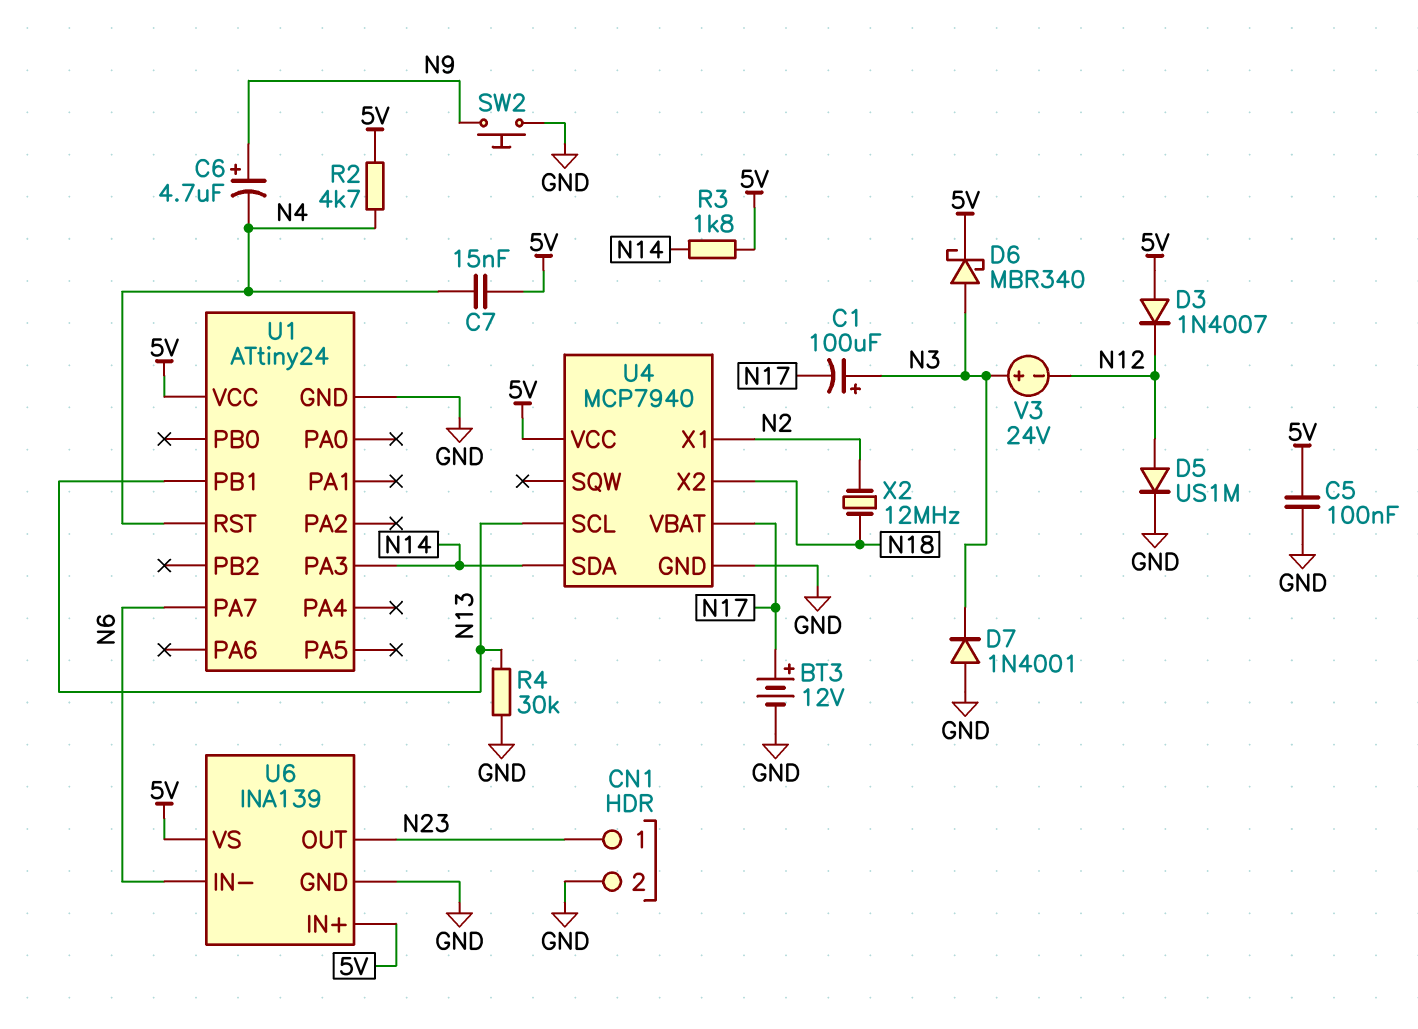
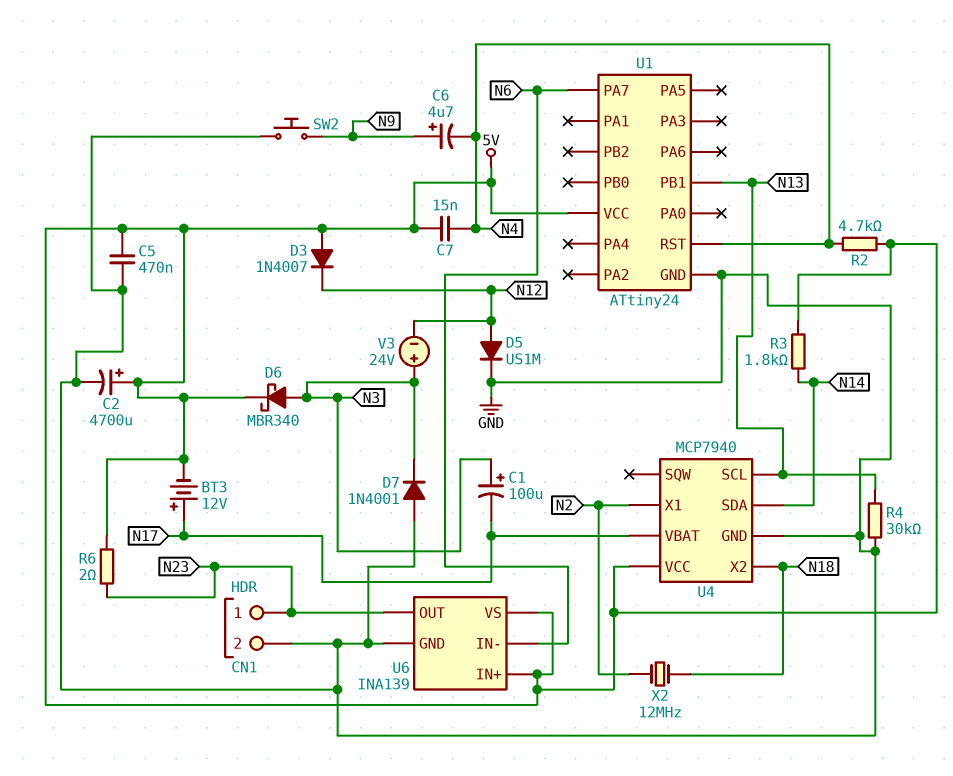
BT3: 12V (plus N17, minus GND) -> 12V (plus N17, minus 5V)
C2: none -> 4700uF (plus 5V, minus GND)
C5: 100nF (5V, GND) -> 470nF (5V, GND)
R6: none -> 2 (5V, N23)
U1 pin PA3: N14 -> none

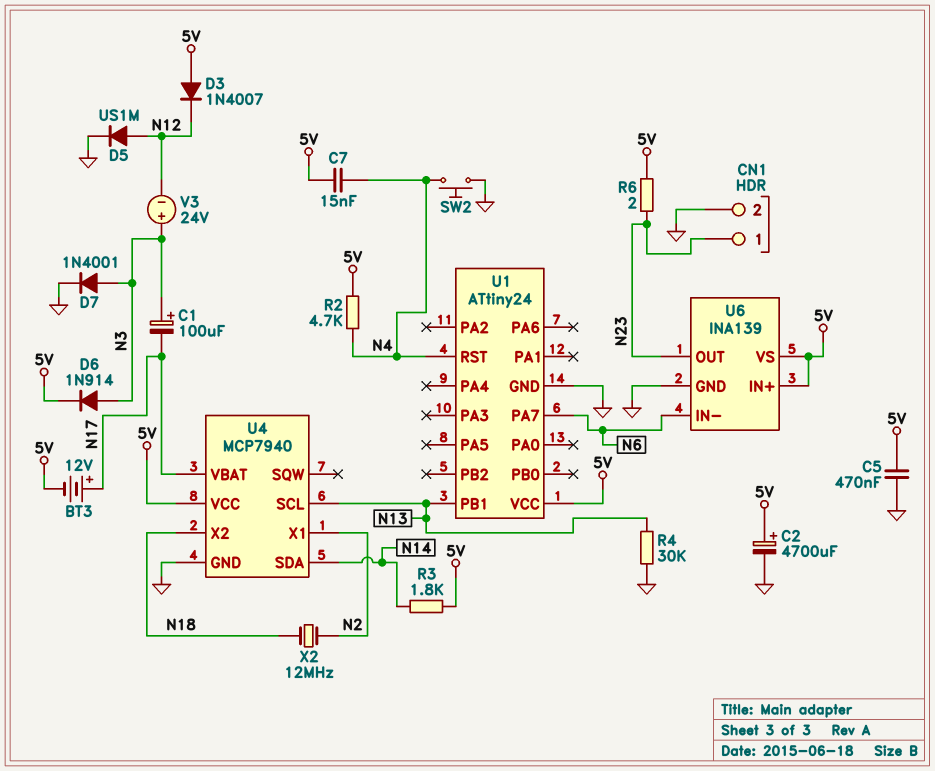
C6: 4.7uF (plus N9, minus N4) -> none
D6: schottky MBR340 (A N3, K 5V) -> diode 1N914 (A N3, K 5V)
D7: diode 1N4001 (A GND, K N3) -> diode 1N4001 (A N3, K GND)
SW2: button (GND, N9) -> button (GND, N4)

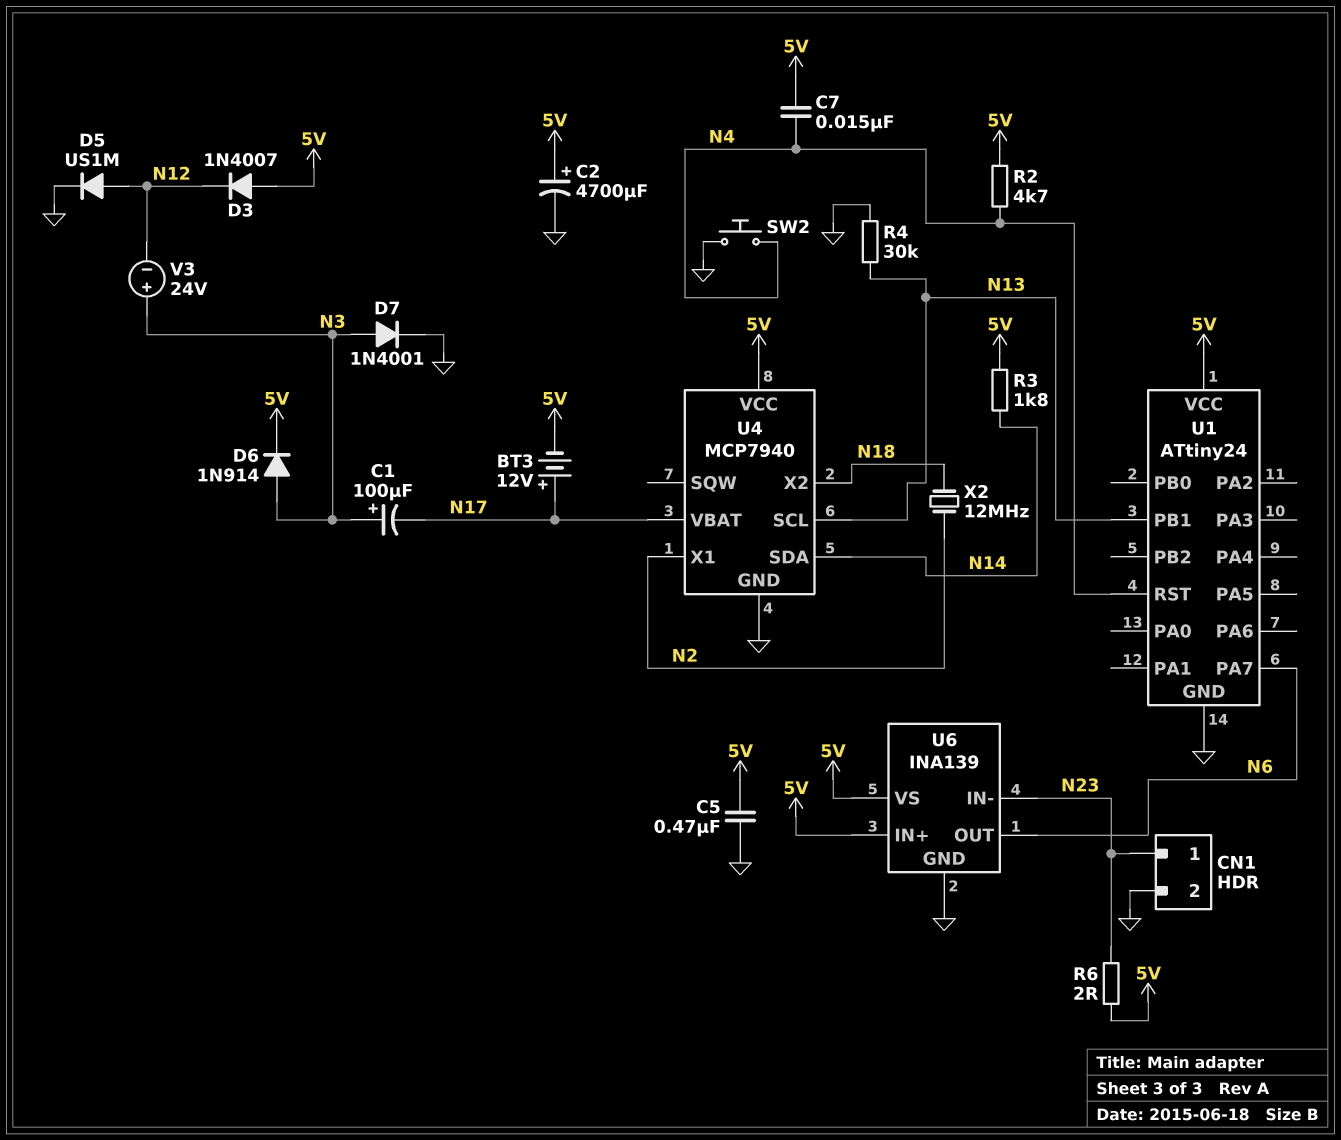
U6 pin IN-: N6 -> N23
U6 pin OUT: N23 -> N6

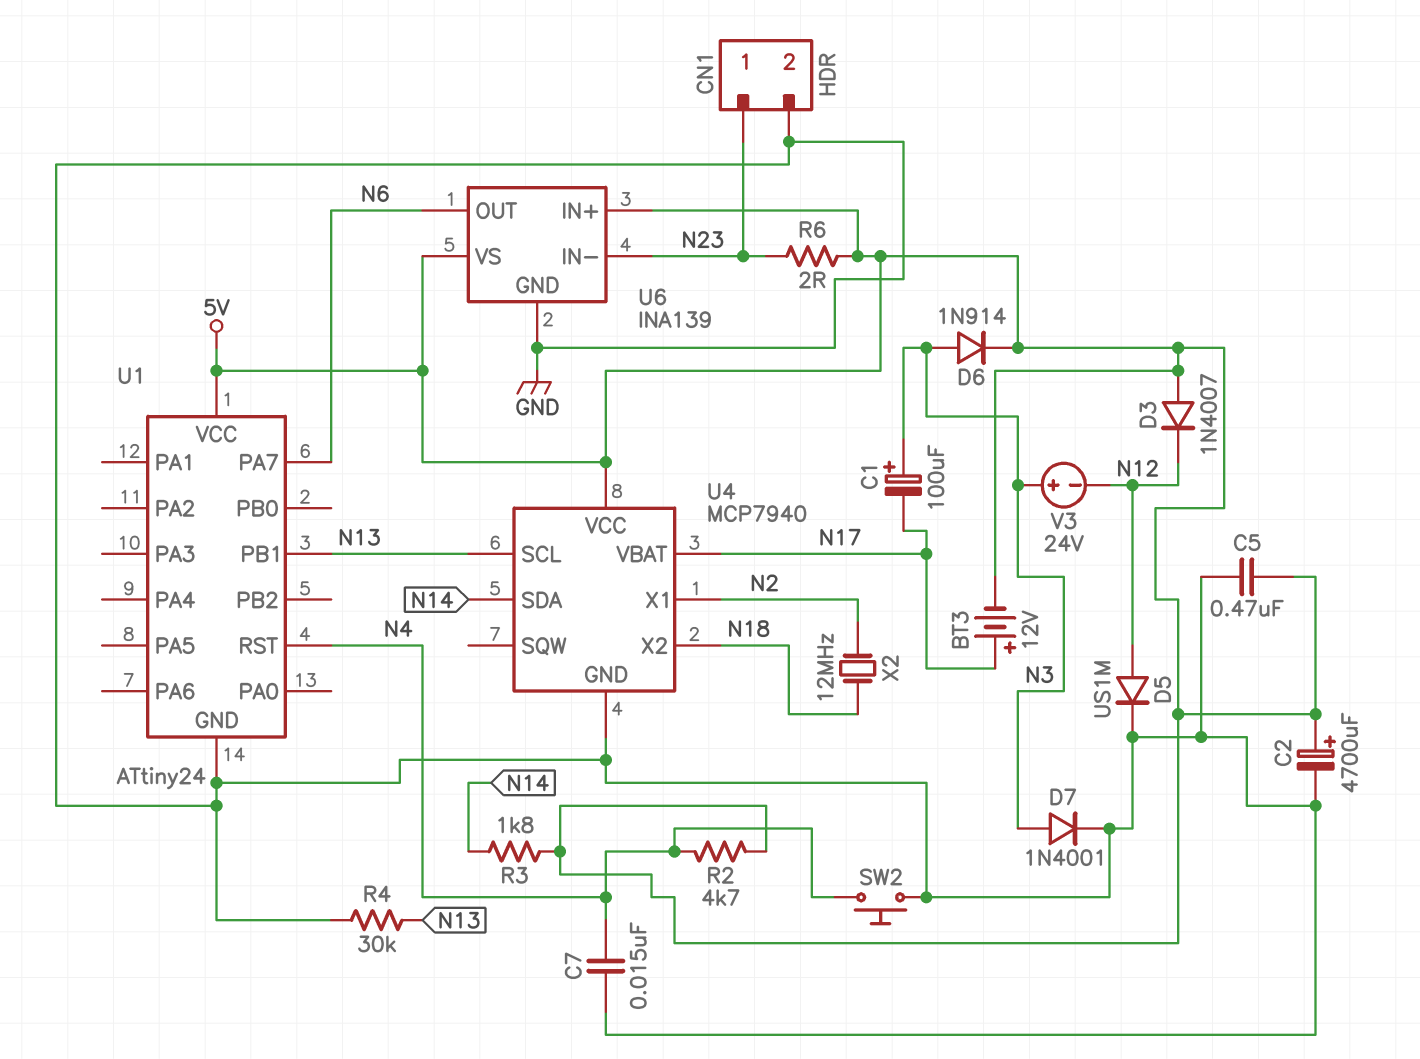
C7: 15nF (5V, N4) -> 15nF (GND, N4)

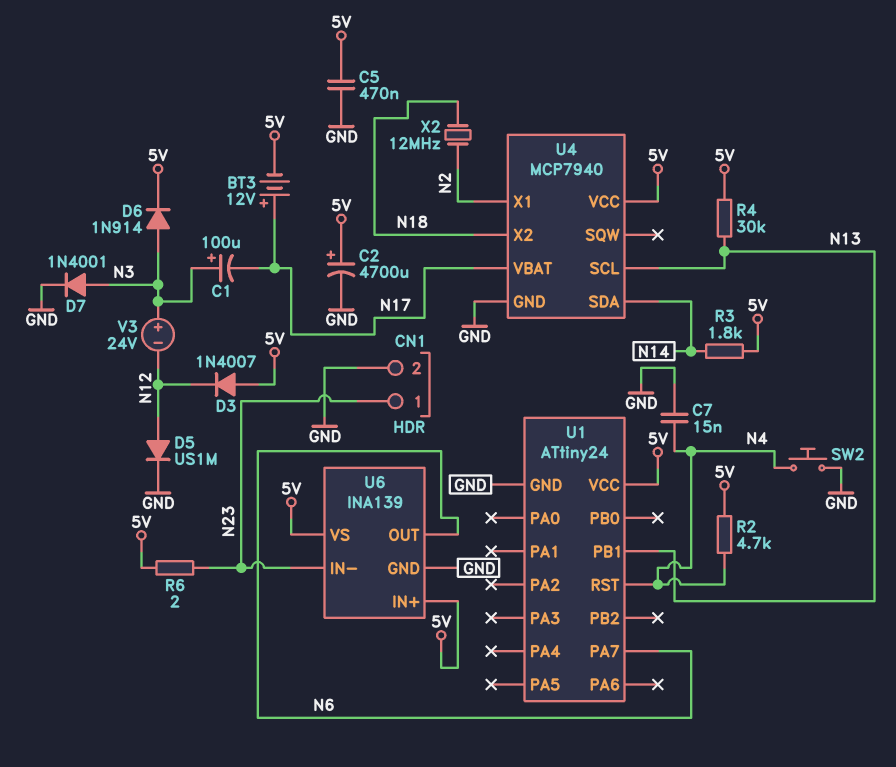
R4: 30k (GND, N13) -> 30k (5V, N13)

